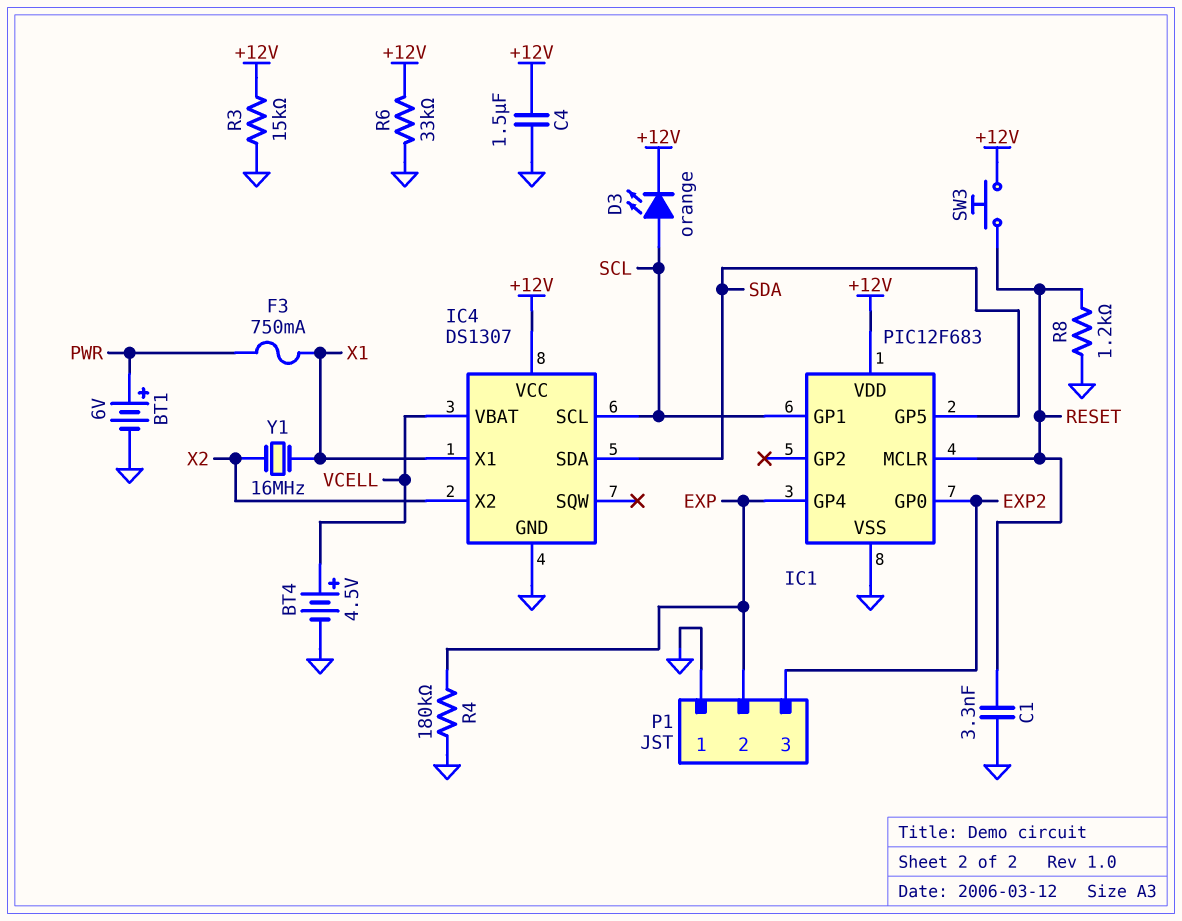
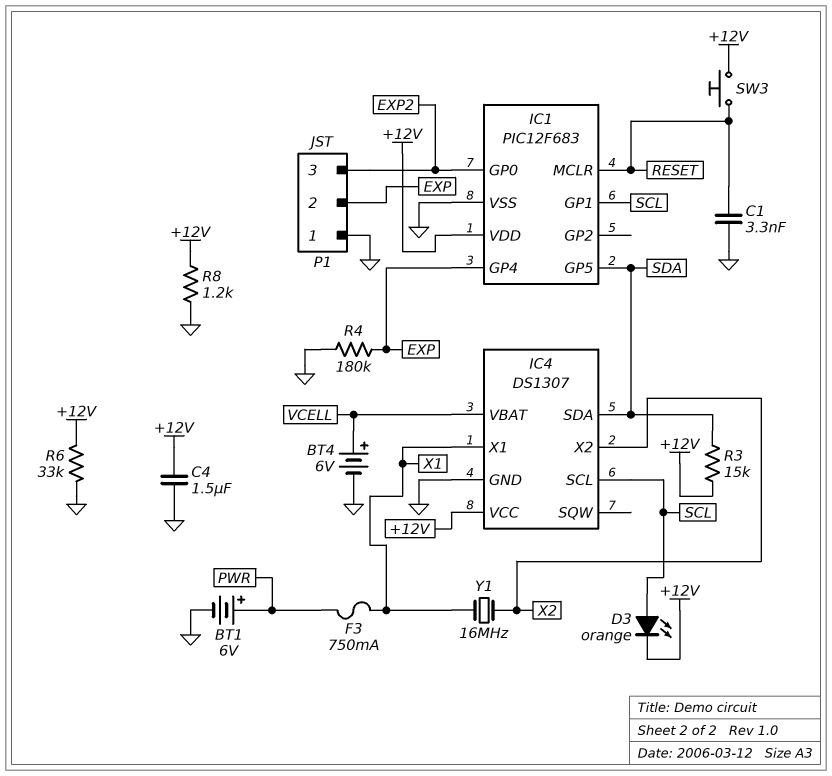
BT4: 4.5V (plus VCELL, minus GND) -> 6V (plus VCELL, minus GND)
R3: 15k (+12V, GND) -> 15k (+12V, SDA)
R8: 1.2k (GND, RESET) -> 1.2k (+12V, GND)

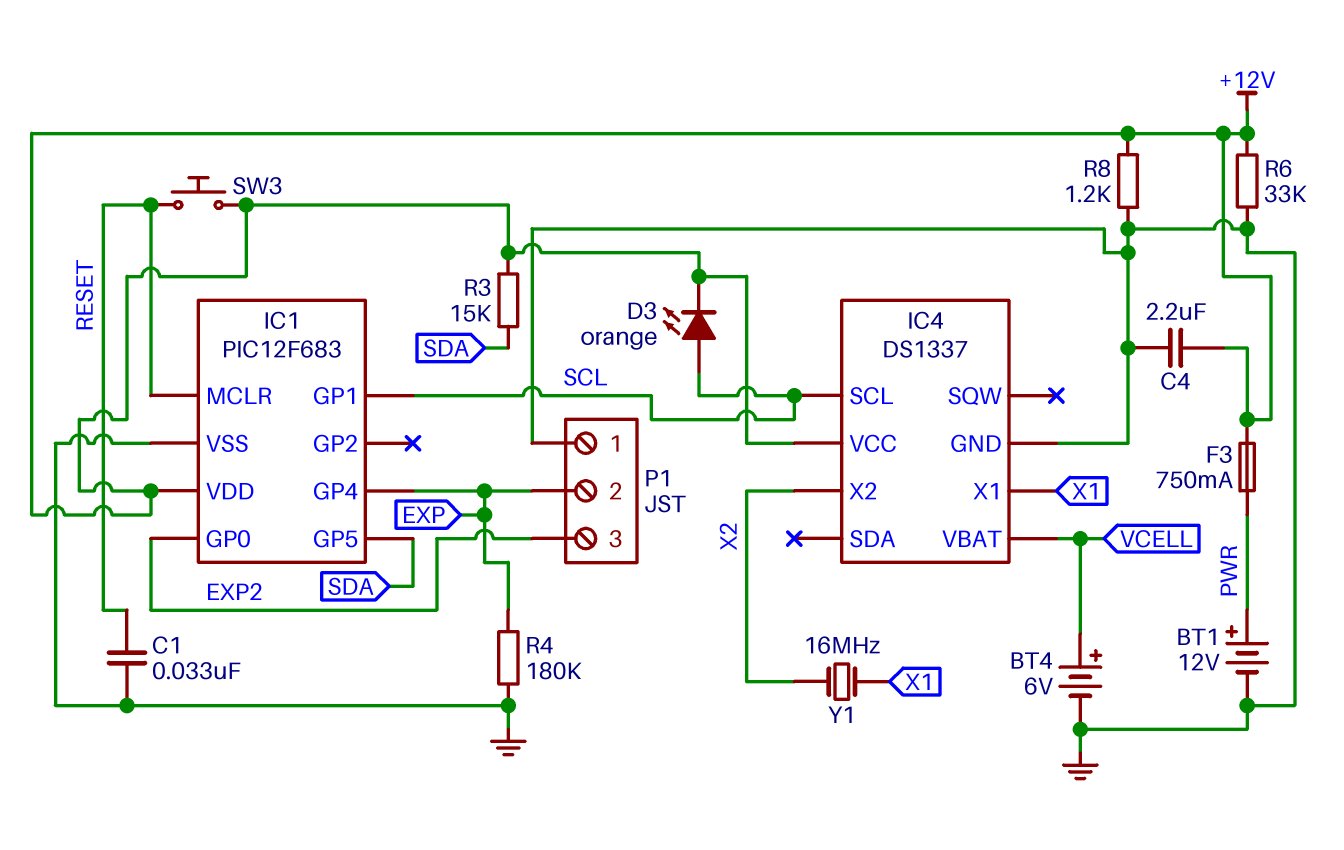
BT1: 6V (plus PWR, minus GND) -> 12V (plus PWR, minus GND)
C1: 3.3nF (GND, RESET) -> 33nF (GND, RESET)
C4: 1.5uF (+12V, GND) -> 2.2uF (+12V, GND)
F3: 750mA (PWR, X1) -> 750mA (+12V, PWR)
IC4: DS1307 -> DS1337
IC4 pin SDA: SDA -> none

